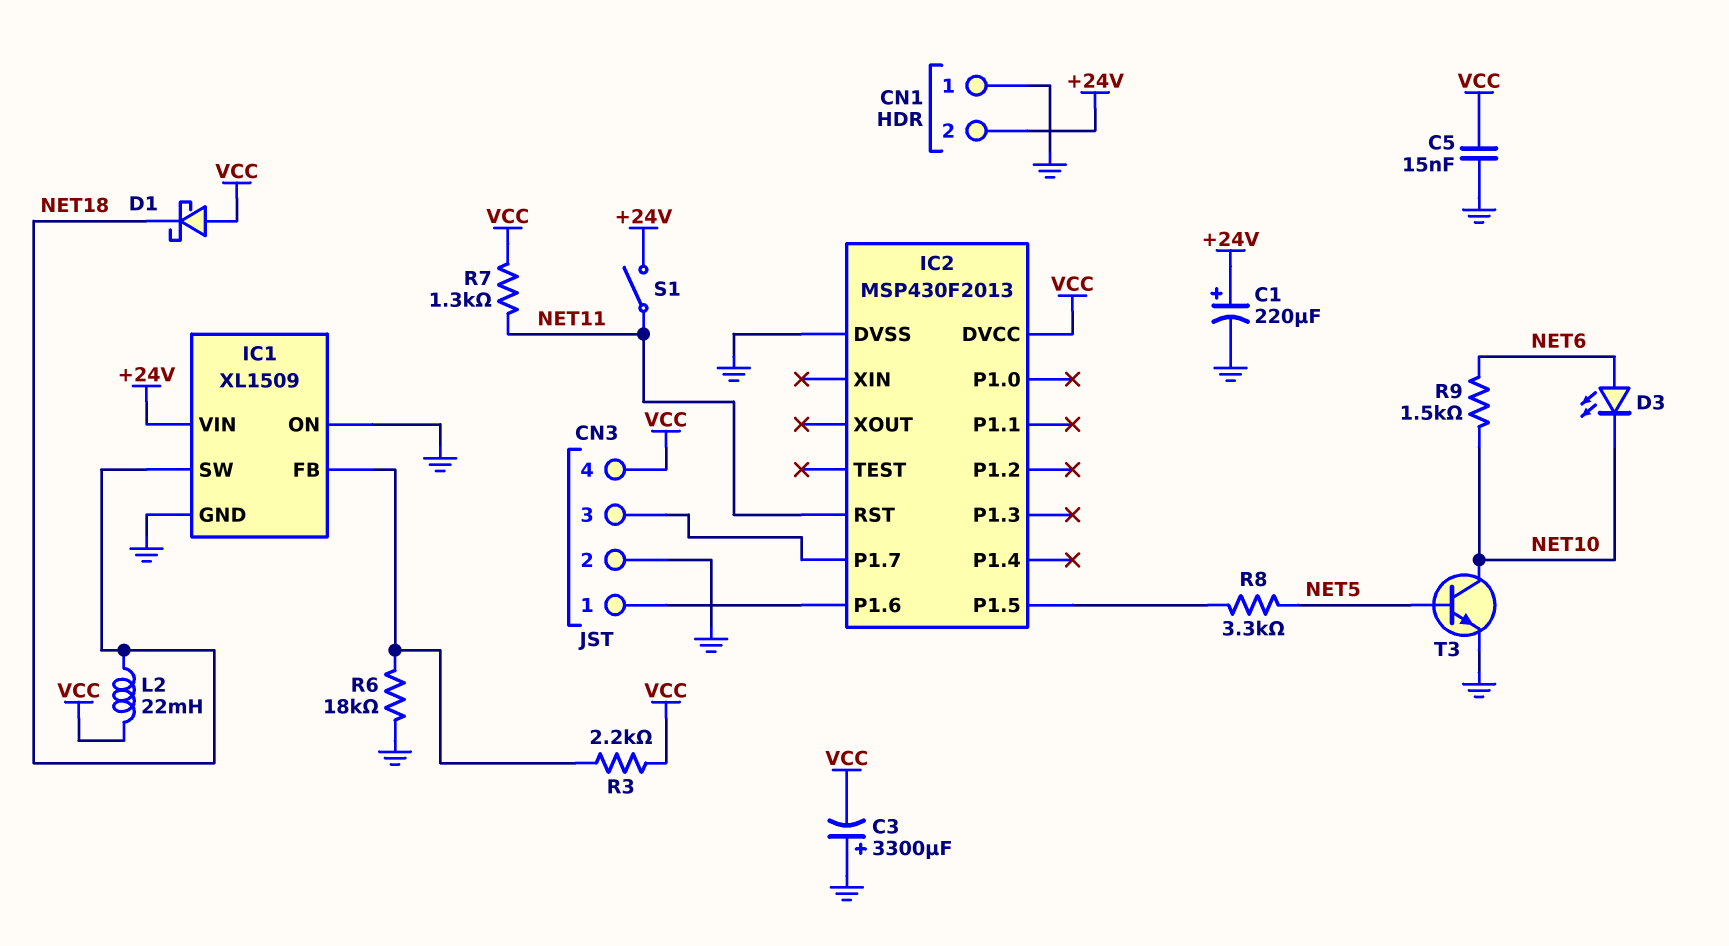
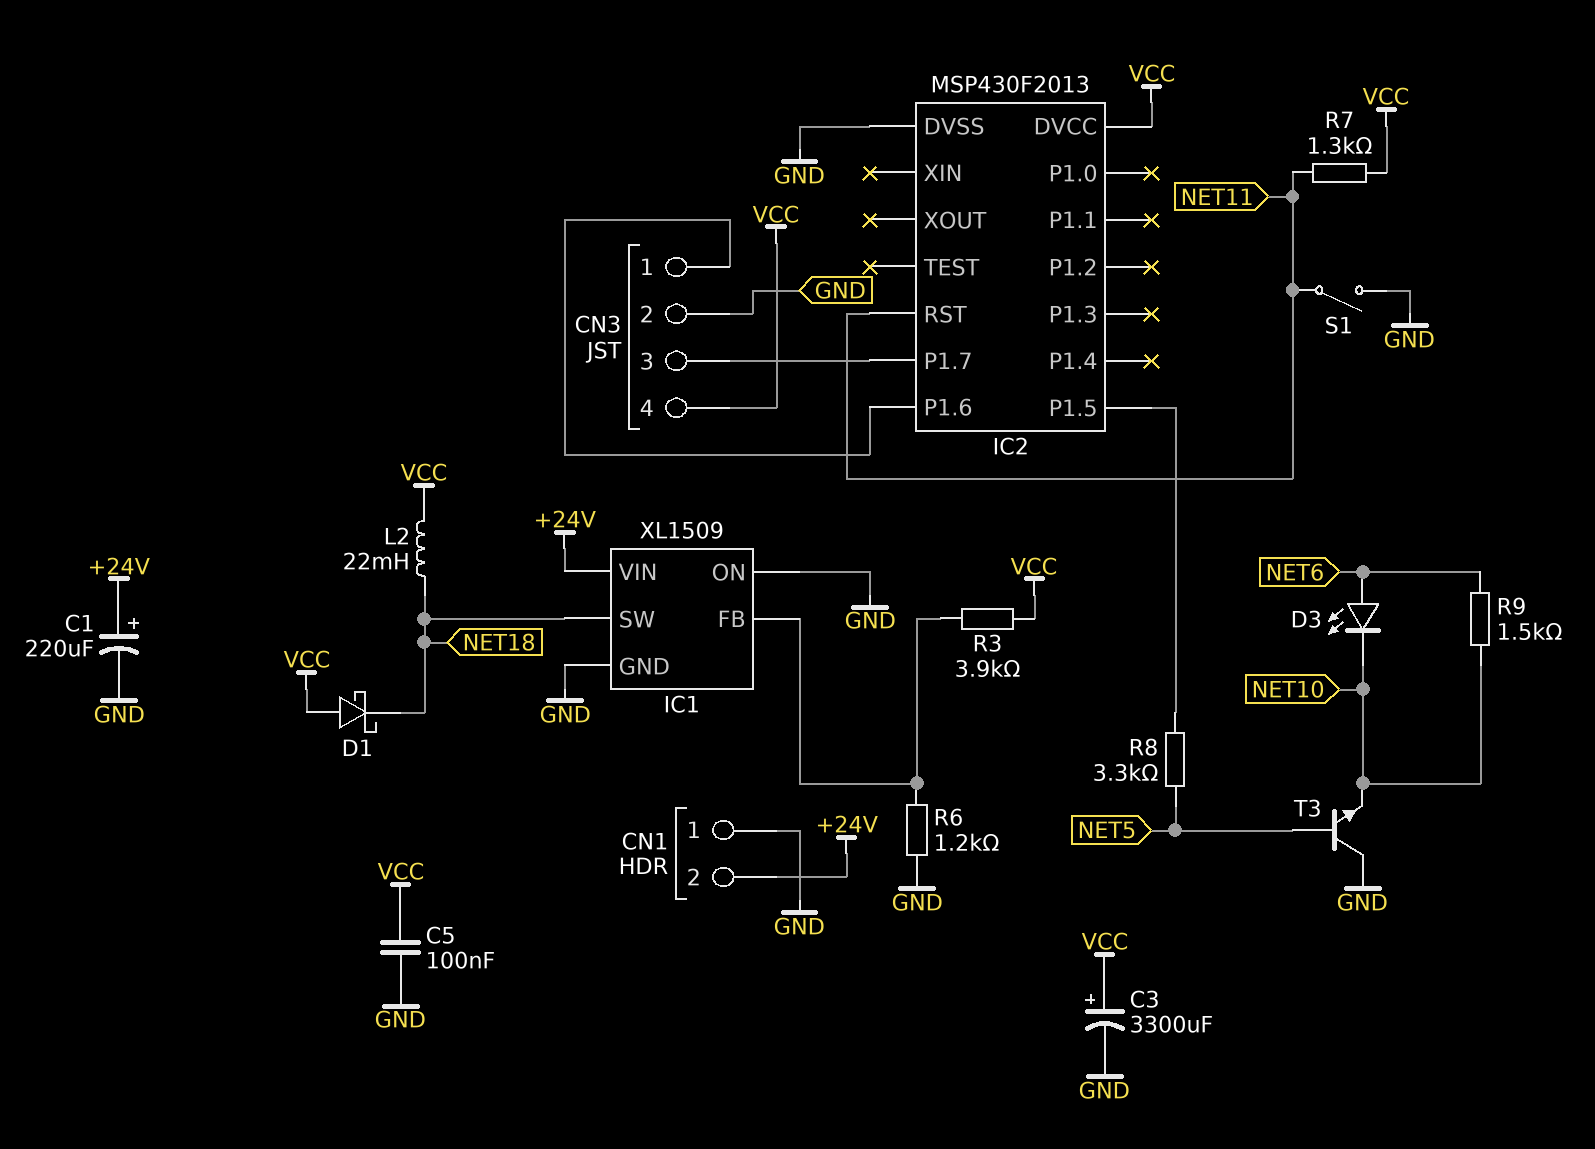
C3: 3300uF (plus GND, minus VCC) -> 3300uF (plus VCC, minus GND)
C5: 15nF (GND, VCC) -> 100nF (GND, VCC)
R3: 2.2k (IC1/FB, VCC) -> 3.9k (IC1/FB, VCC)
R6: 18k (GND, IC1/FB) -> 1.2k (GND, IC1/FB)
S1: switch (+24V, NET11) -> switch (GND, NET11)
T3: NPN (B NET5, C NET10, E GND) -> NPN (B NET5, C GND, E NET10)

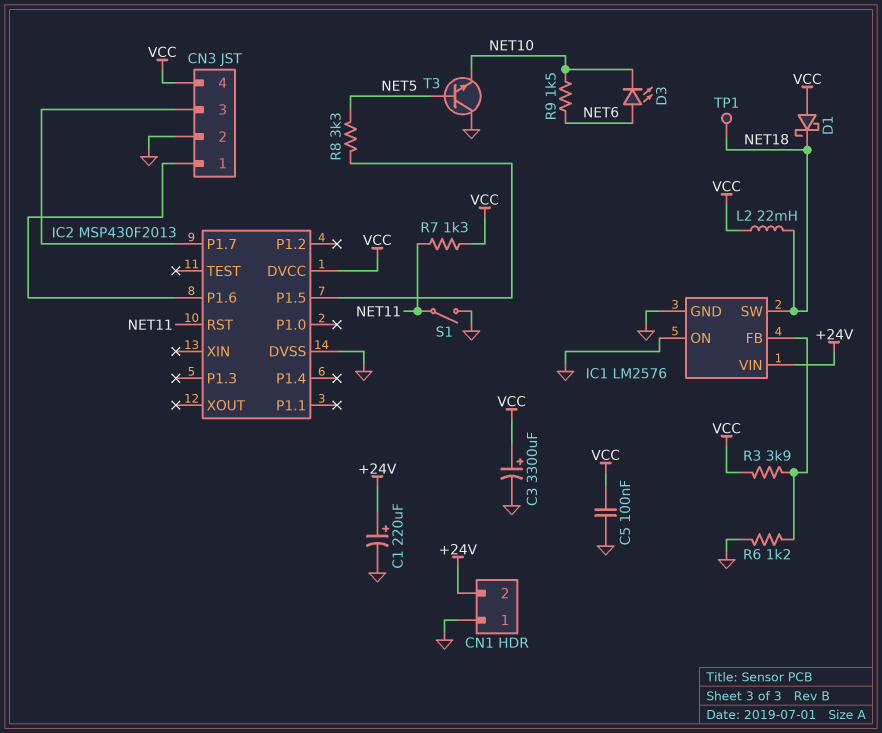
IC1: XL1509 -> LM2576
TP1: none -> test point (NET18)

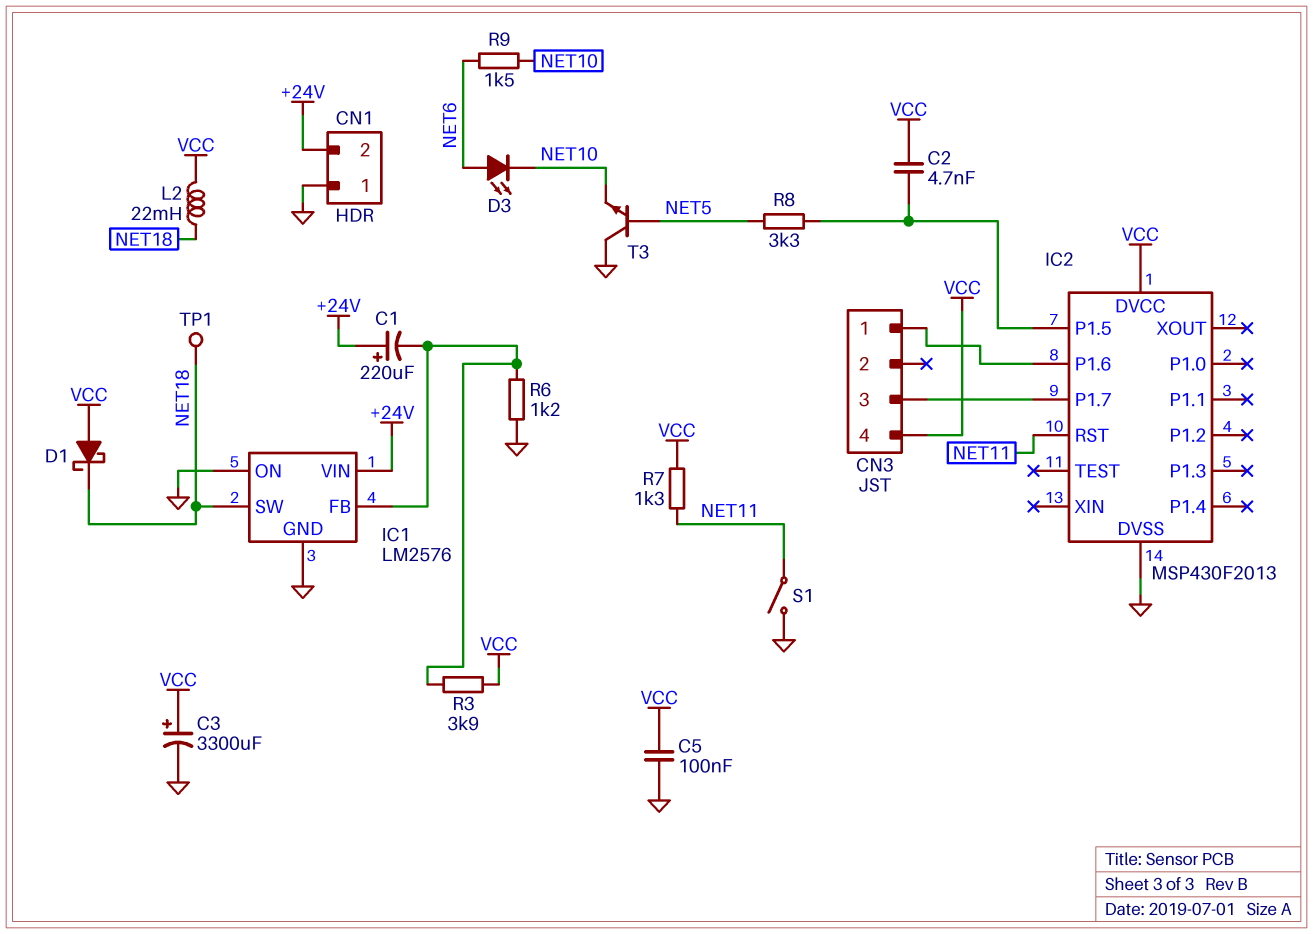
C1: 220uF (plus +24V, minus GND) -> 220uF (plus +24V, minus IC1/FB)
C2: none -> 4.7nF (IC2/P1.5, VCC)
CN3 pin 2: GND -> none

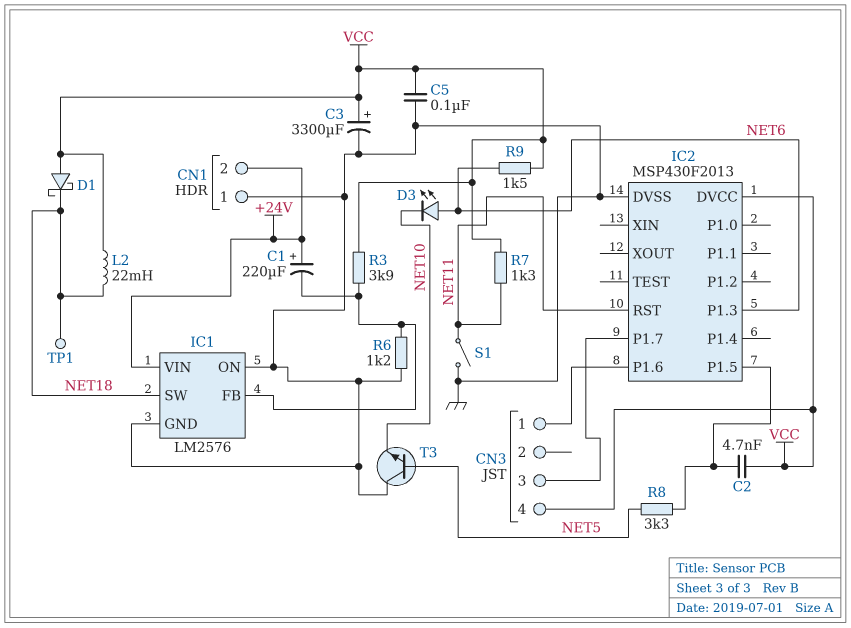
IC2 pin P1.3: none -> NET6
R9: 1.5k (NET6, NET10) -> 1.5k (NET6, VCC)

